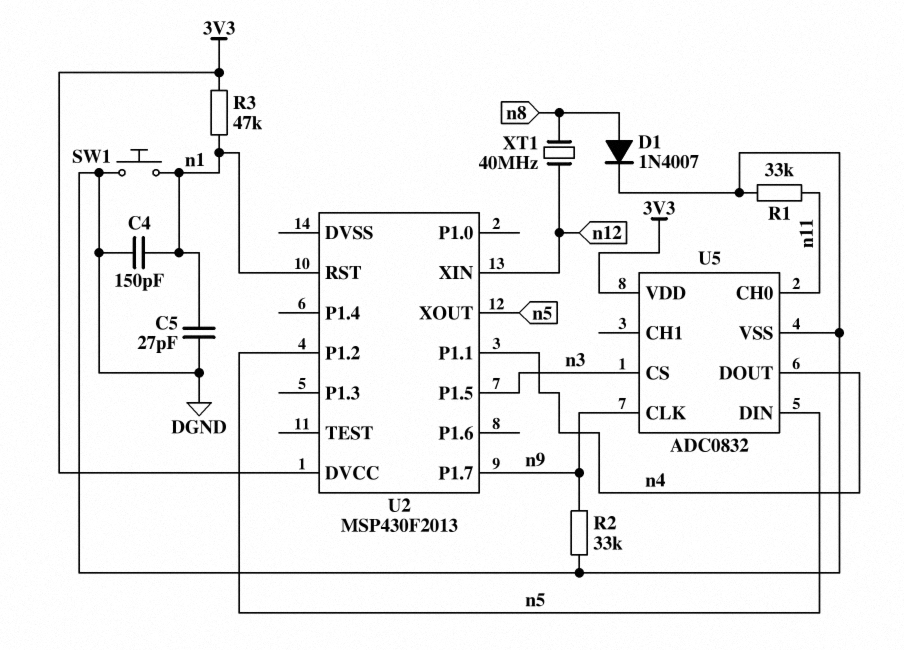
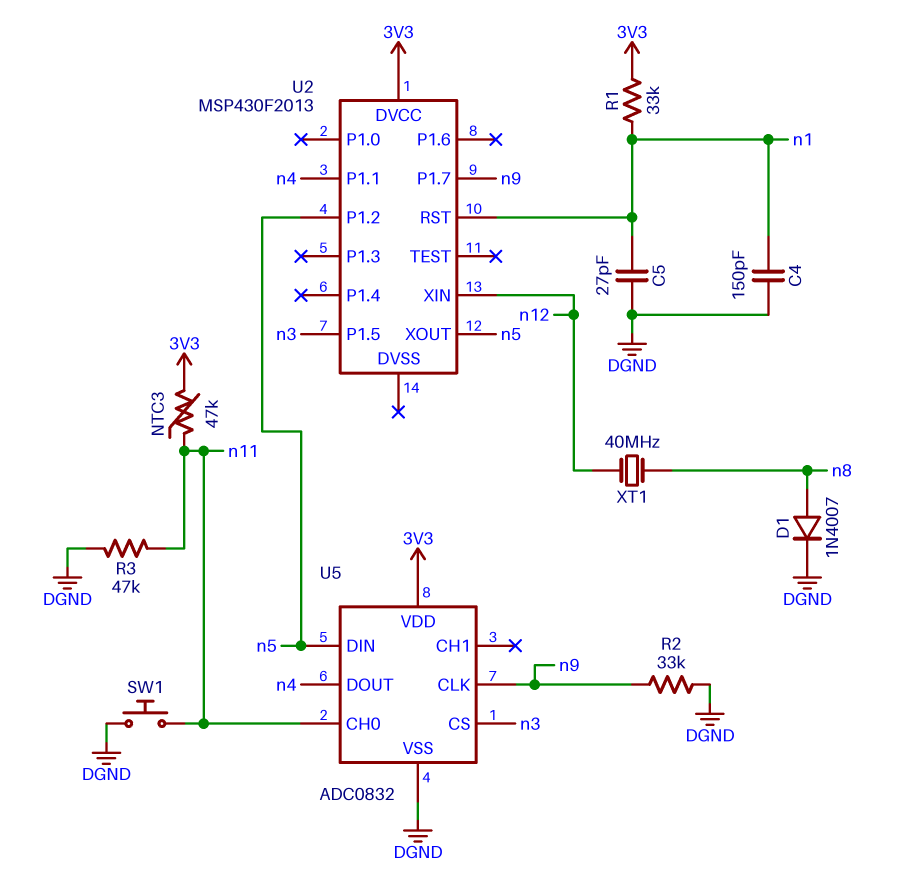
NTC3: none -> 47k (3V3, n11)
R1: 33k (DGND, n11) -> 33k (3V3, n1)
R3: 47k (3V3, n1) -> 47k (DGND, n11)
SW1: button (DGND, n1) -> button (DGND, n11)

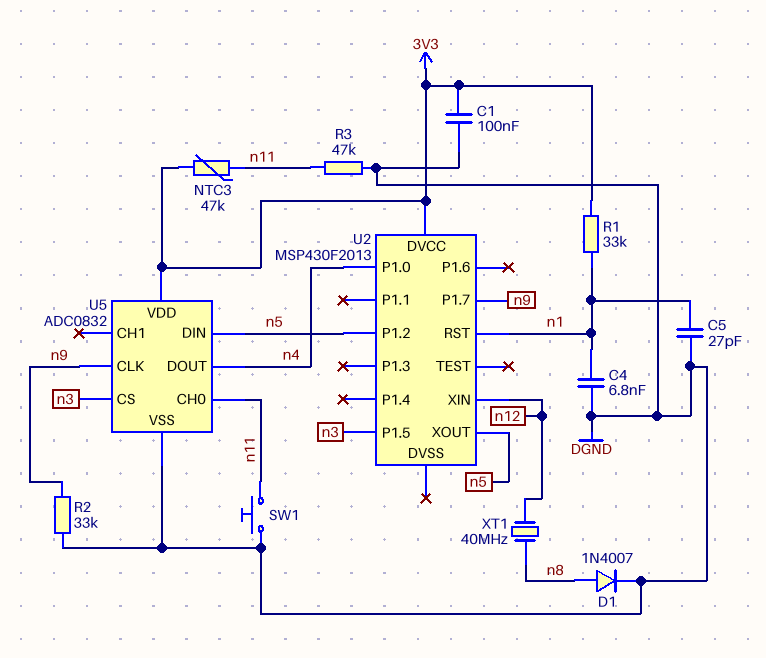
C1: none -> 100nF (3V3, DGND)
C4: 150pF (DGND, n1) -> 6.8nF (DGND, n1)
U2 pin P1.0: none -> n4
U2 pin P1.1: n4 -> none

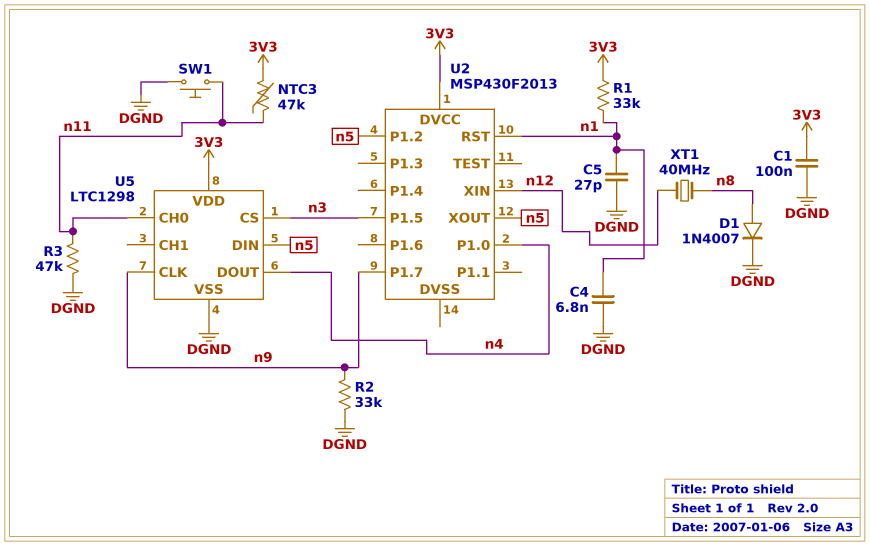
U5: ADC0832 -> LTC1298

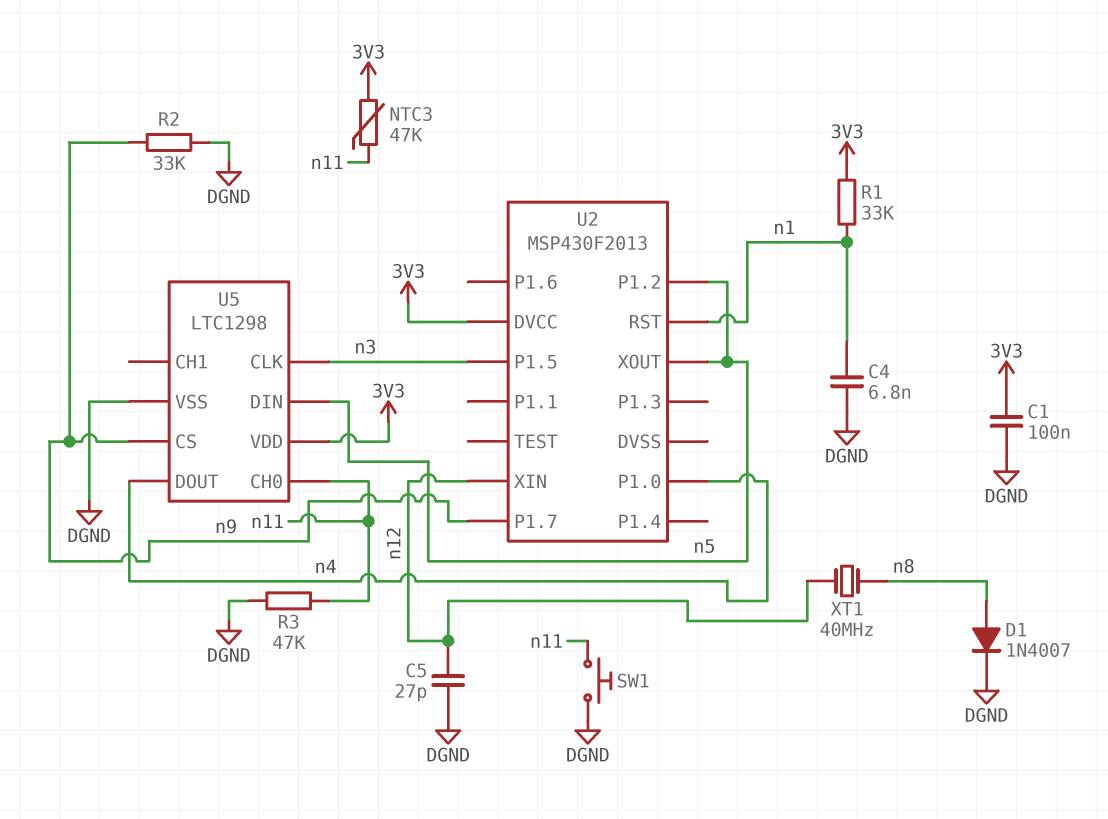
C5: 27pF (DGND, n1) -> 27pF (DGND, n12)
U5 pin CLK: n9 -> n3
U5 pin CS: n3 -> n9

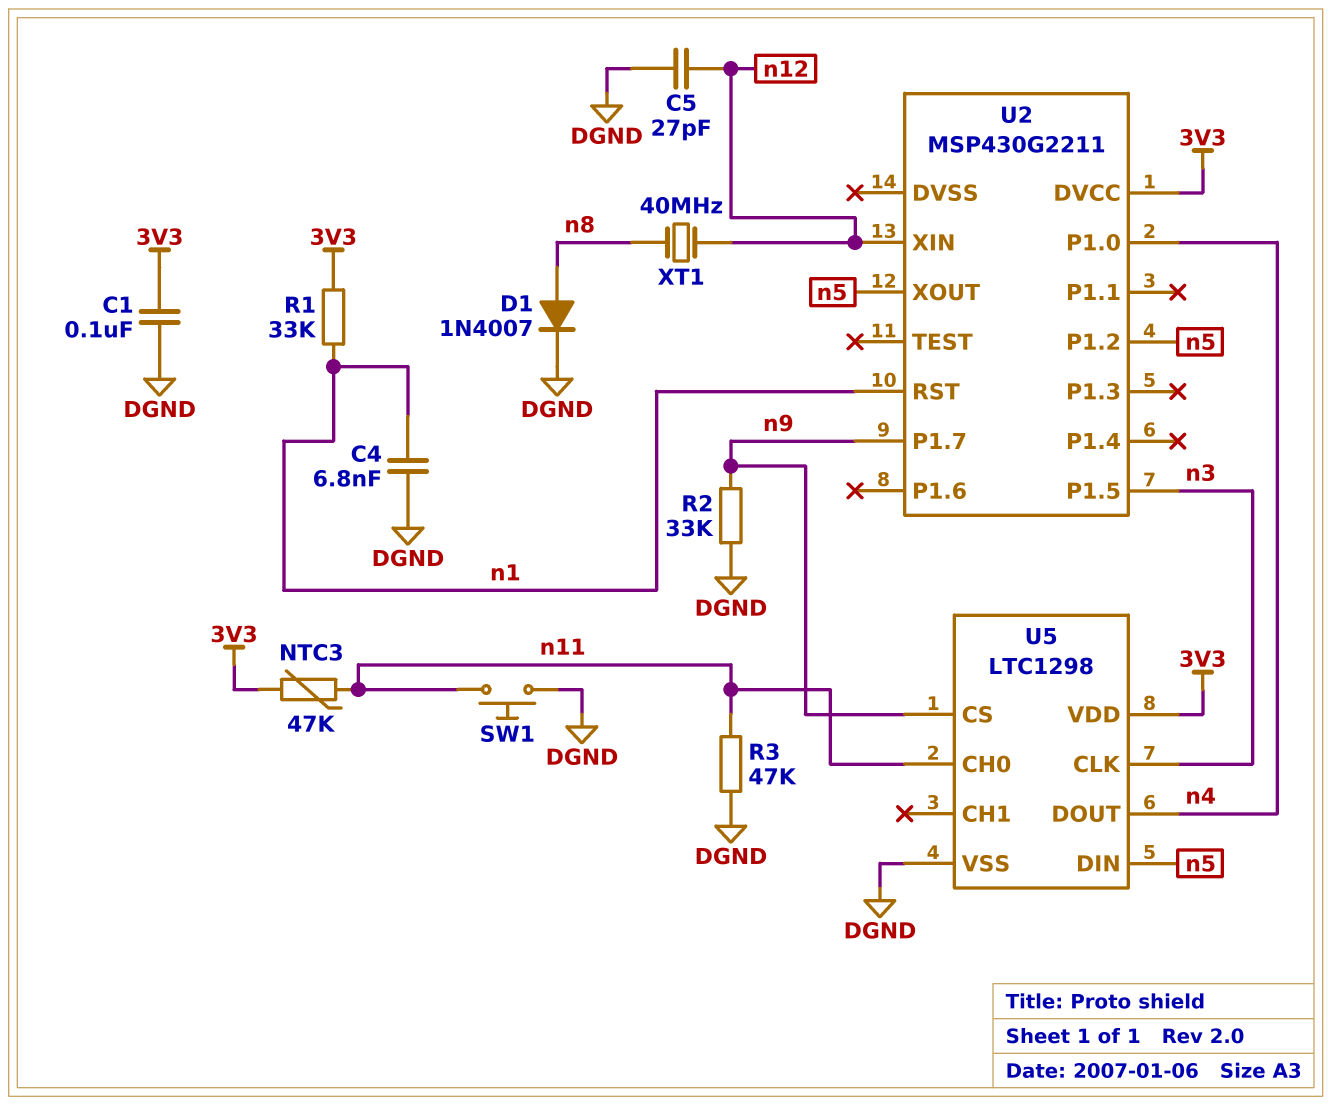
U2: MSP430F2013 -> MSP430G2211

